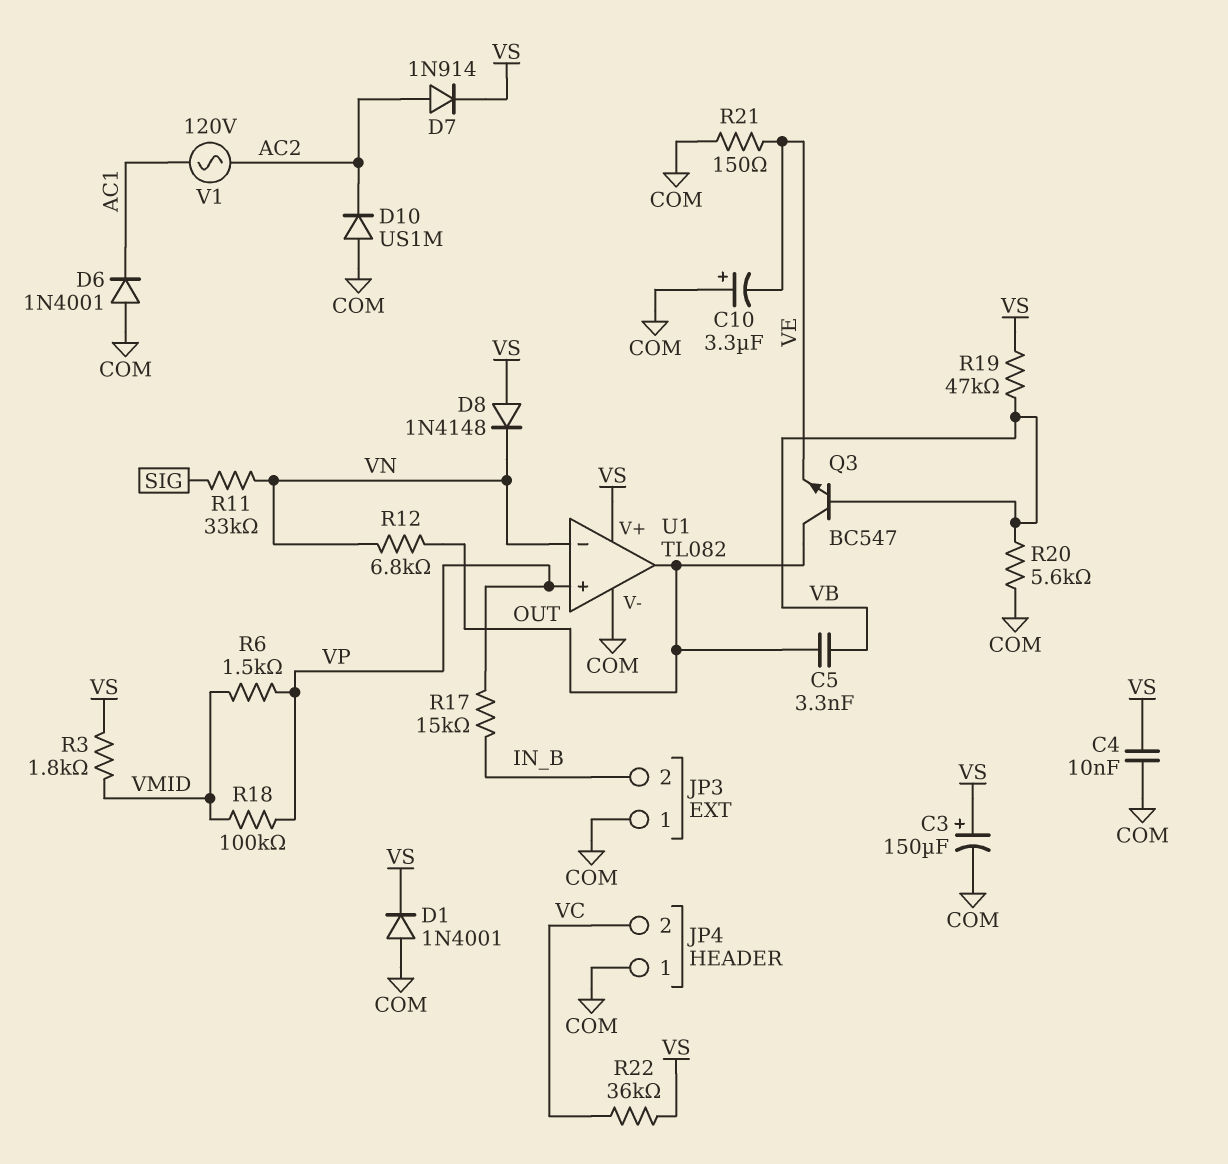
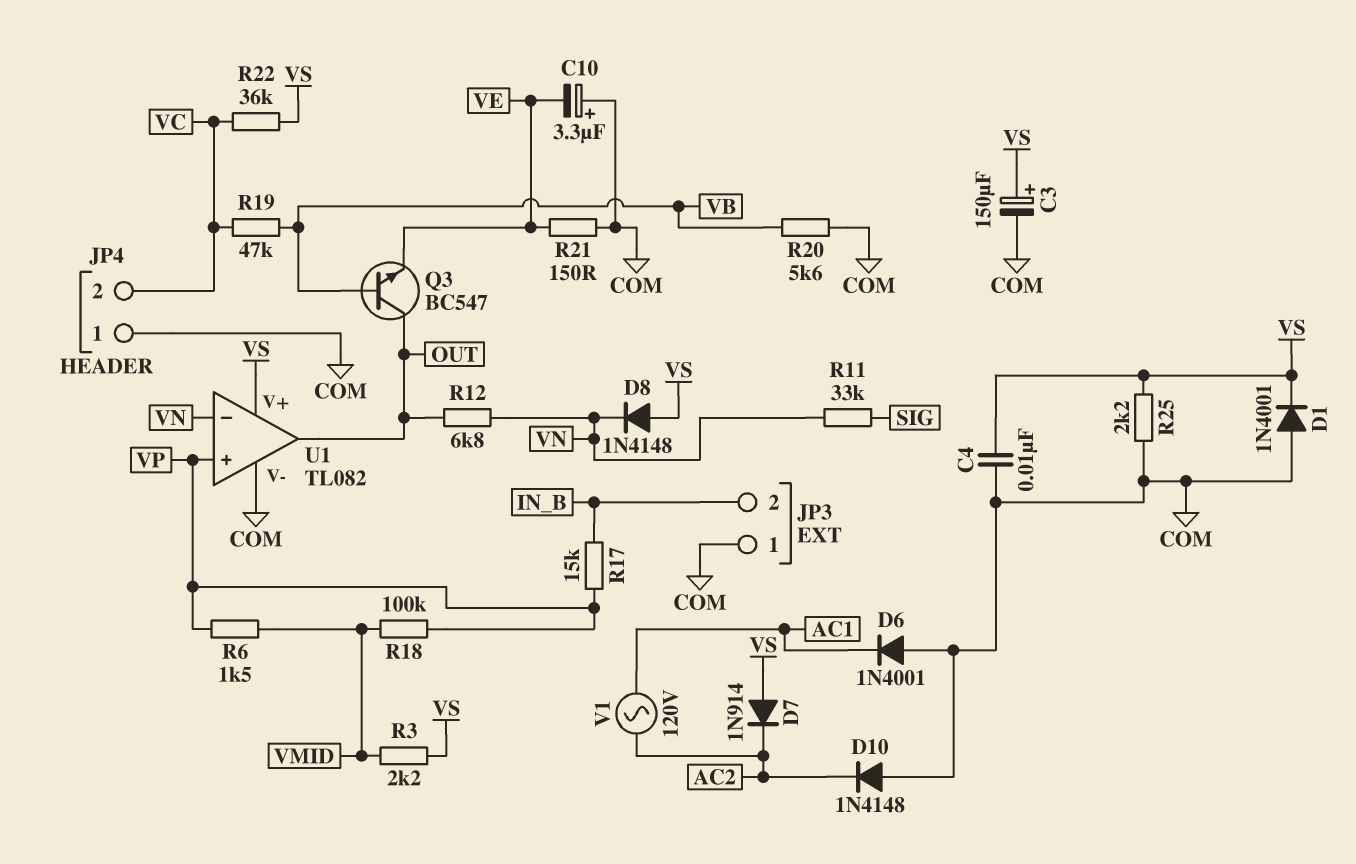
C5: 3.3nF (OUT, VB) -> none
D7: diode 1N914 (A AC2, K VS) -> diode 1N914 (A VS, K AC2)
D10: diode US1M (A COM, K AC2) -> diode 1N4148 (A COM, K AC2)
R3: 1.8k (VMID, VS) -> 2.2k (VMID, VS)
R19: 47k (VB, VS) -> 47k (VB, VC)
R25: none -> 2.2k (COM, VS)

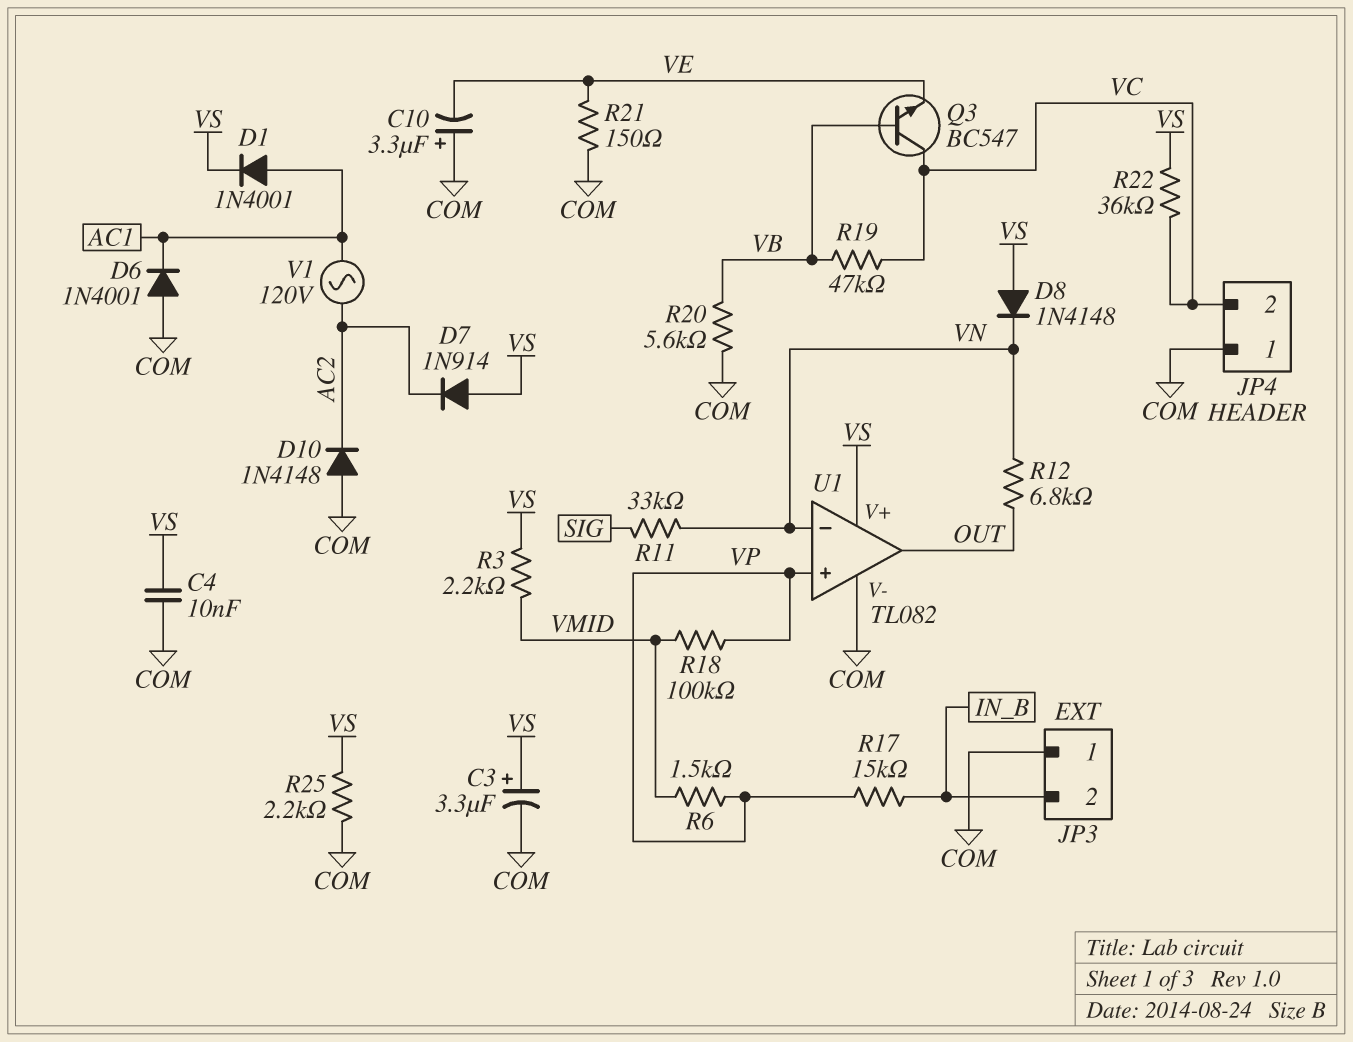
C3: 150uF (plus VS, minus COM) -> 3.3uF (plus VS, minus COM)
D1: diode 1N4001 (A COM, K VS) -> diode 1N4001 (A AC1, K VS)
Q3: NPN BC547 (B VB, C OUT, E VE) -> NPN BC547 (B VB, C VC, E VE)

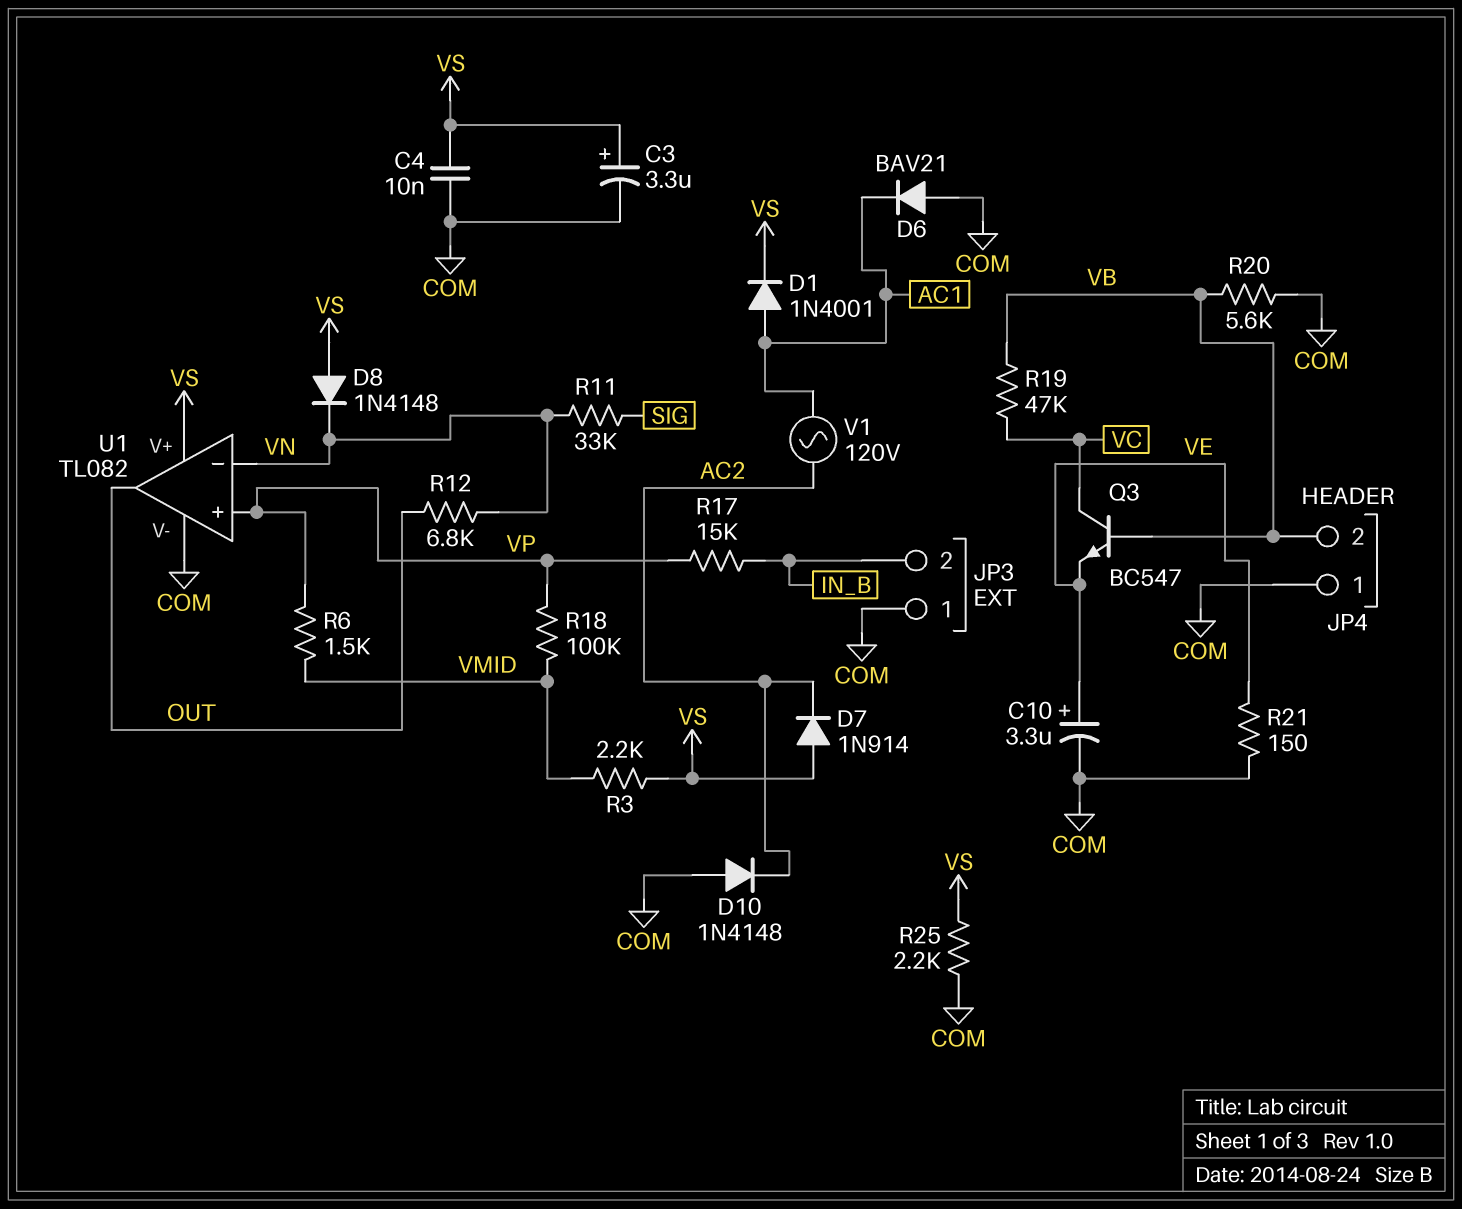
C10: 3.3uF (plus COM, minus VE) -> 3.3uF (plus VE, minus COM)
D6: diode 1N4001 (A COM, K AC1) -> diode BAV21 (A COM, K AC1)
JP4 pin 2: VC -> VB
R22: 36k (VC, VS) -> none

